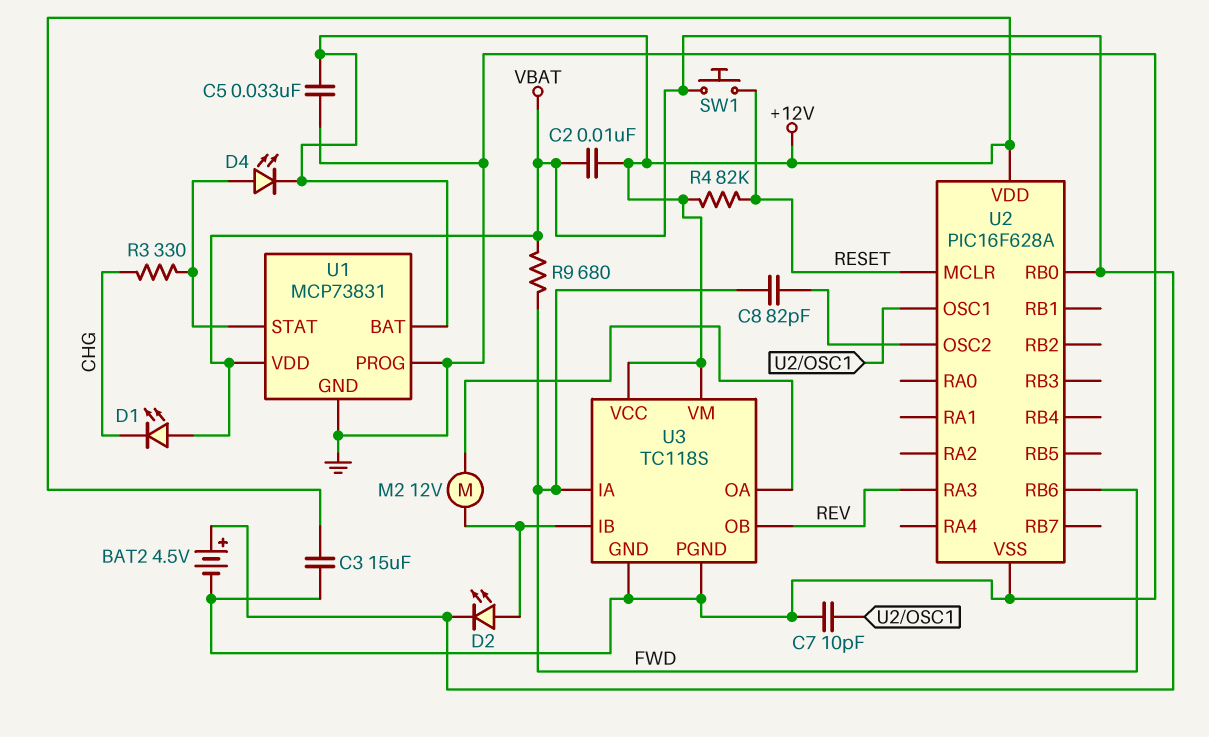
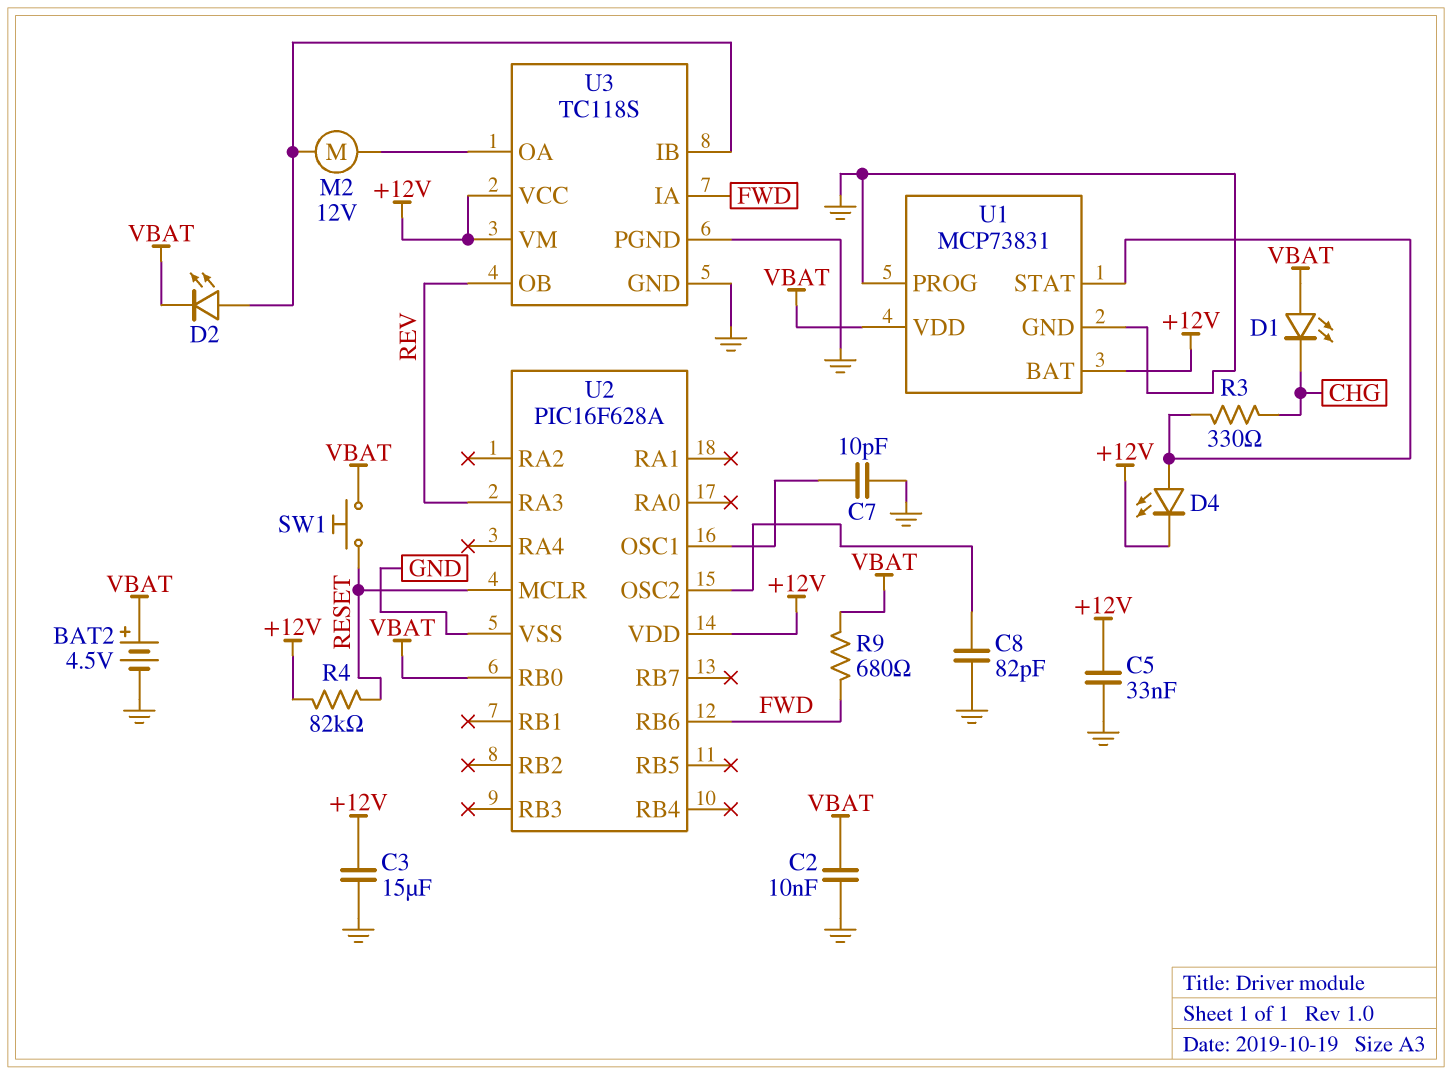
C2: 10nF (+12V, VBAT) -> 10nF (GND, VBAT)
C8: 82pF (FWD, U2/OSC2) -> 82pF (GND, U2/OSC2)

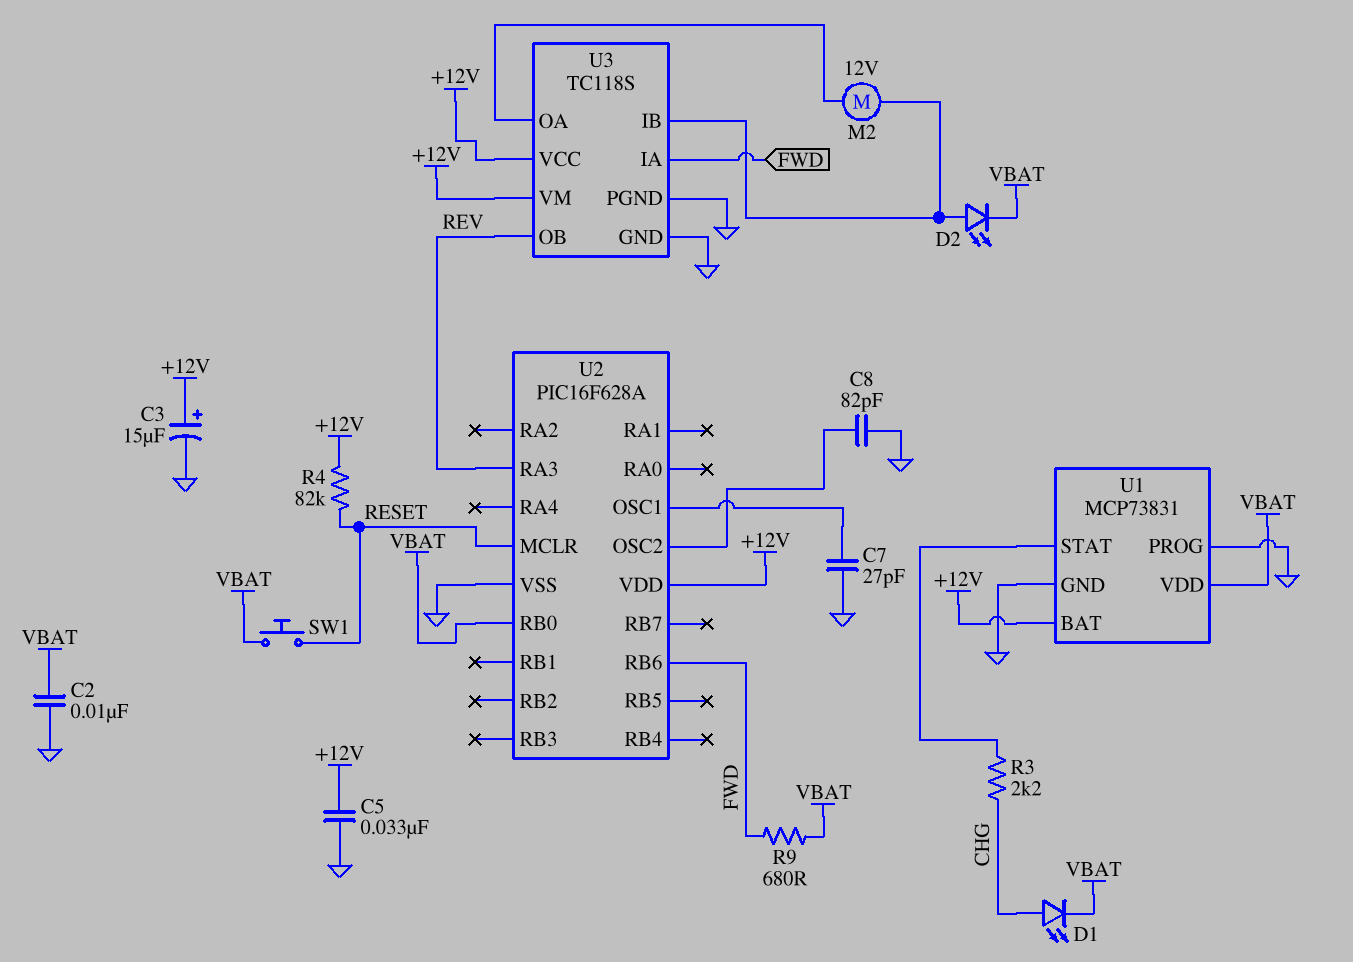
BAT2: 4.5V (plus VBAT, minus GND) -> none
C3: 15uF (+12V, GND) -> 15uF (plus +12V, minus GND)
C7: 10pF (GND, U2/OSC1) -> 27pF (GND, U2/OSC1)
D1: LED (A VBAT, K CHG) -> LED (A CHG, K VBAT)
D4: LED (A U1/STAT, K +12V) -> none
R3: 330 (CHG, U1/STAT) -> 2.2k (CHG, U1/STAT)

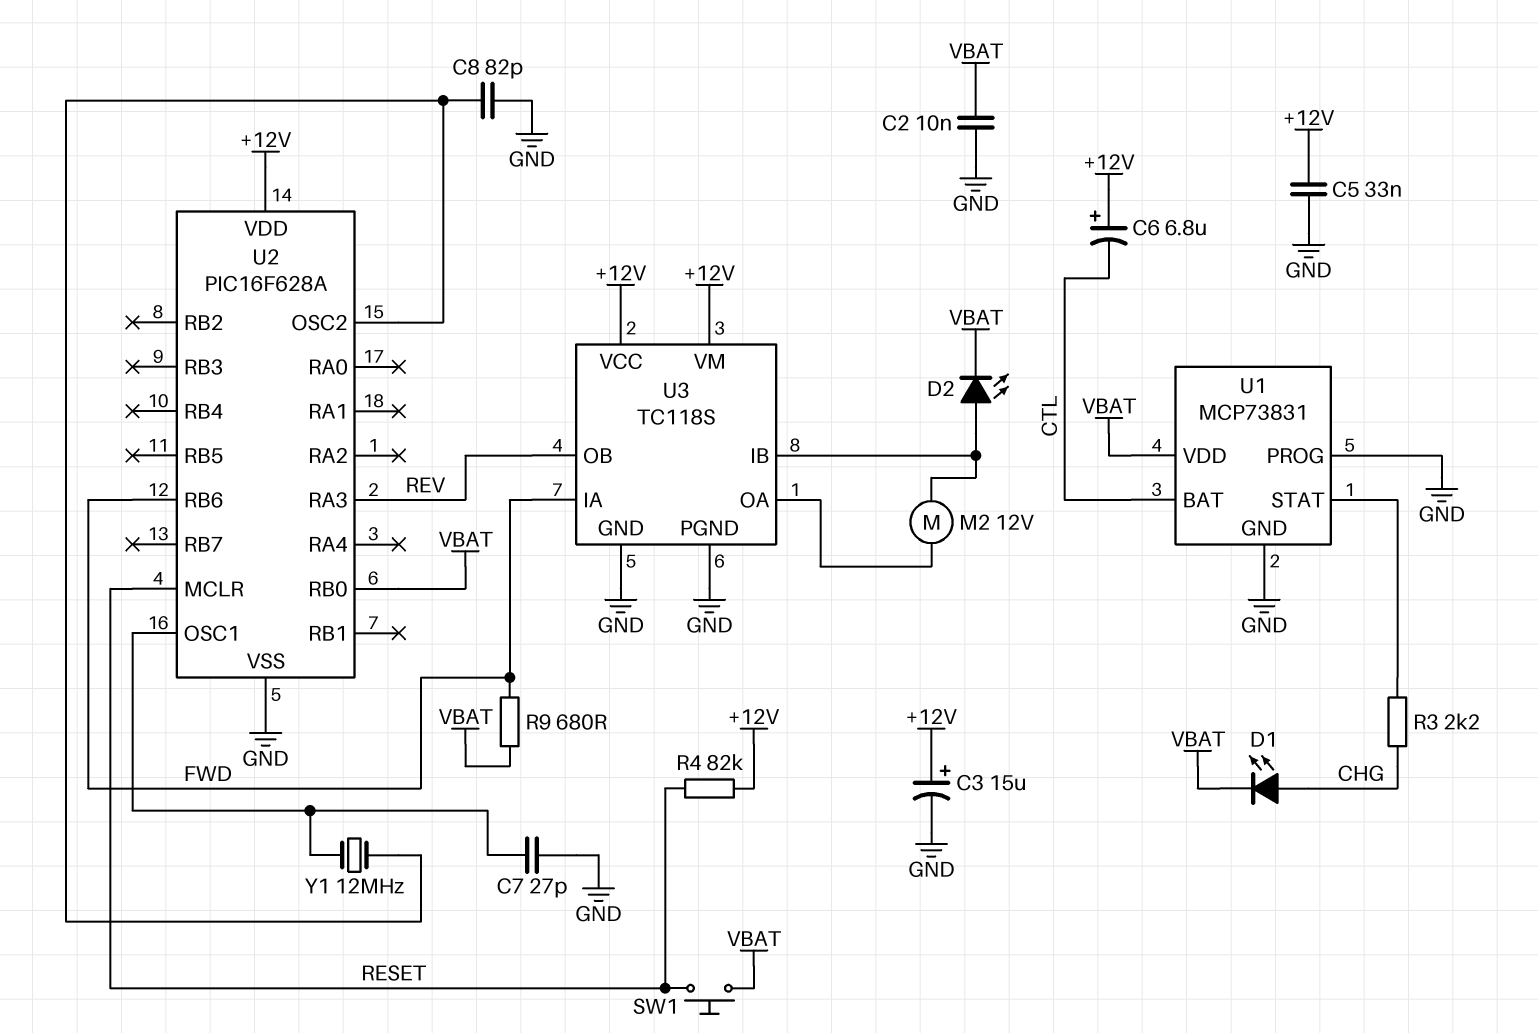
C6: none -> 6.8uF (plus +12V, minus CTL)
U1 pin BAT: +12V -> CTL
Y1: none -> 12MHz (U2/OSC1, U2/OSC2)

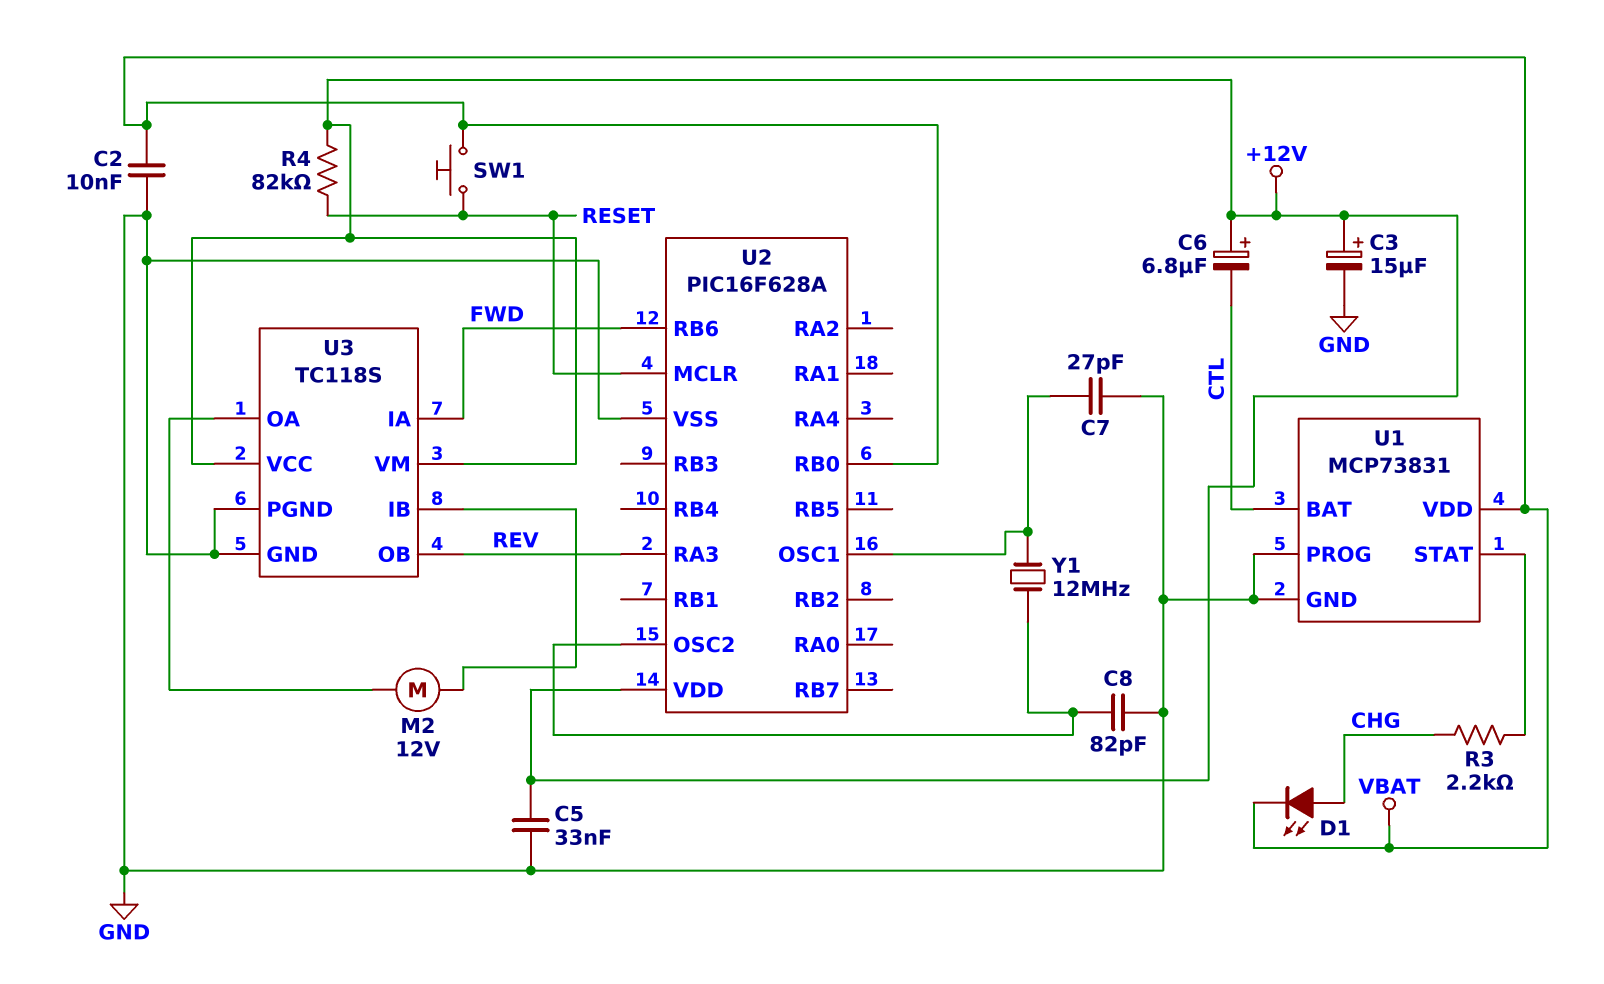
D2: LED (A U3/IB, K VBAT) -> none
R9: 680 (FWD, VBAT) -> none

